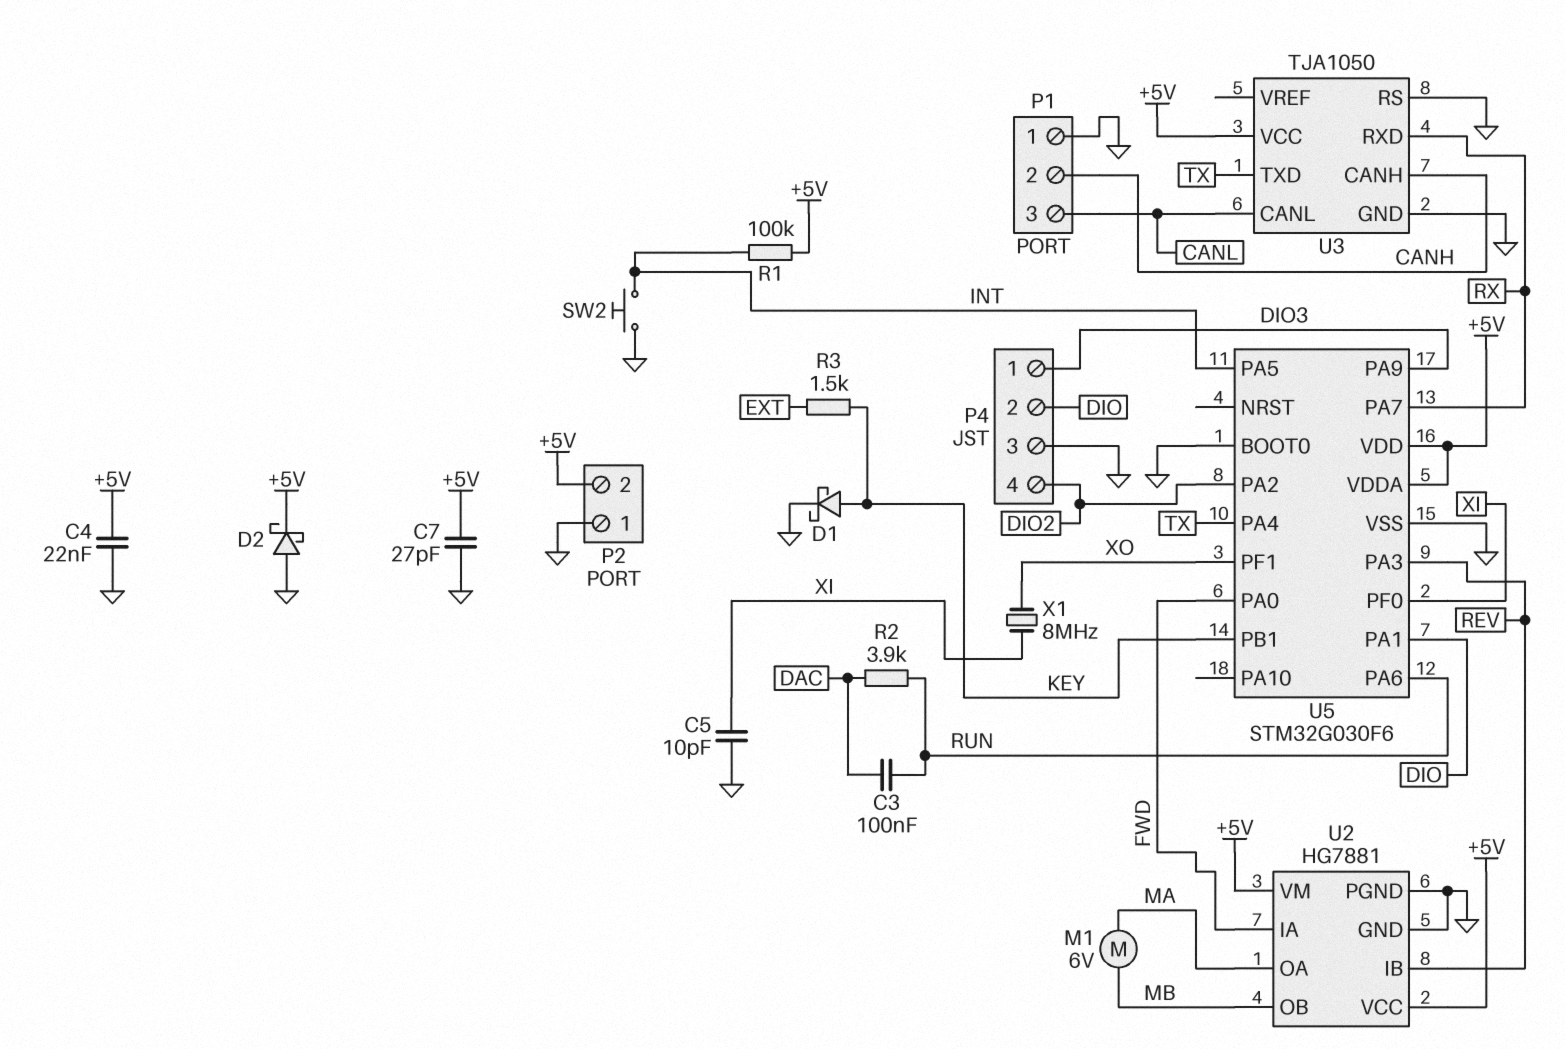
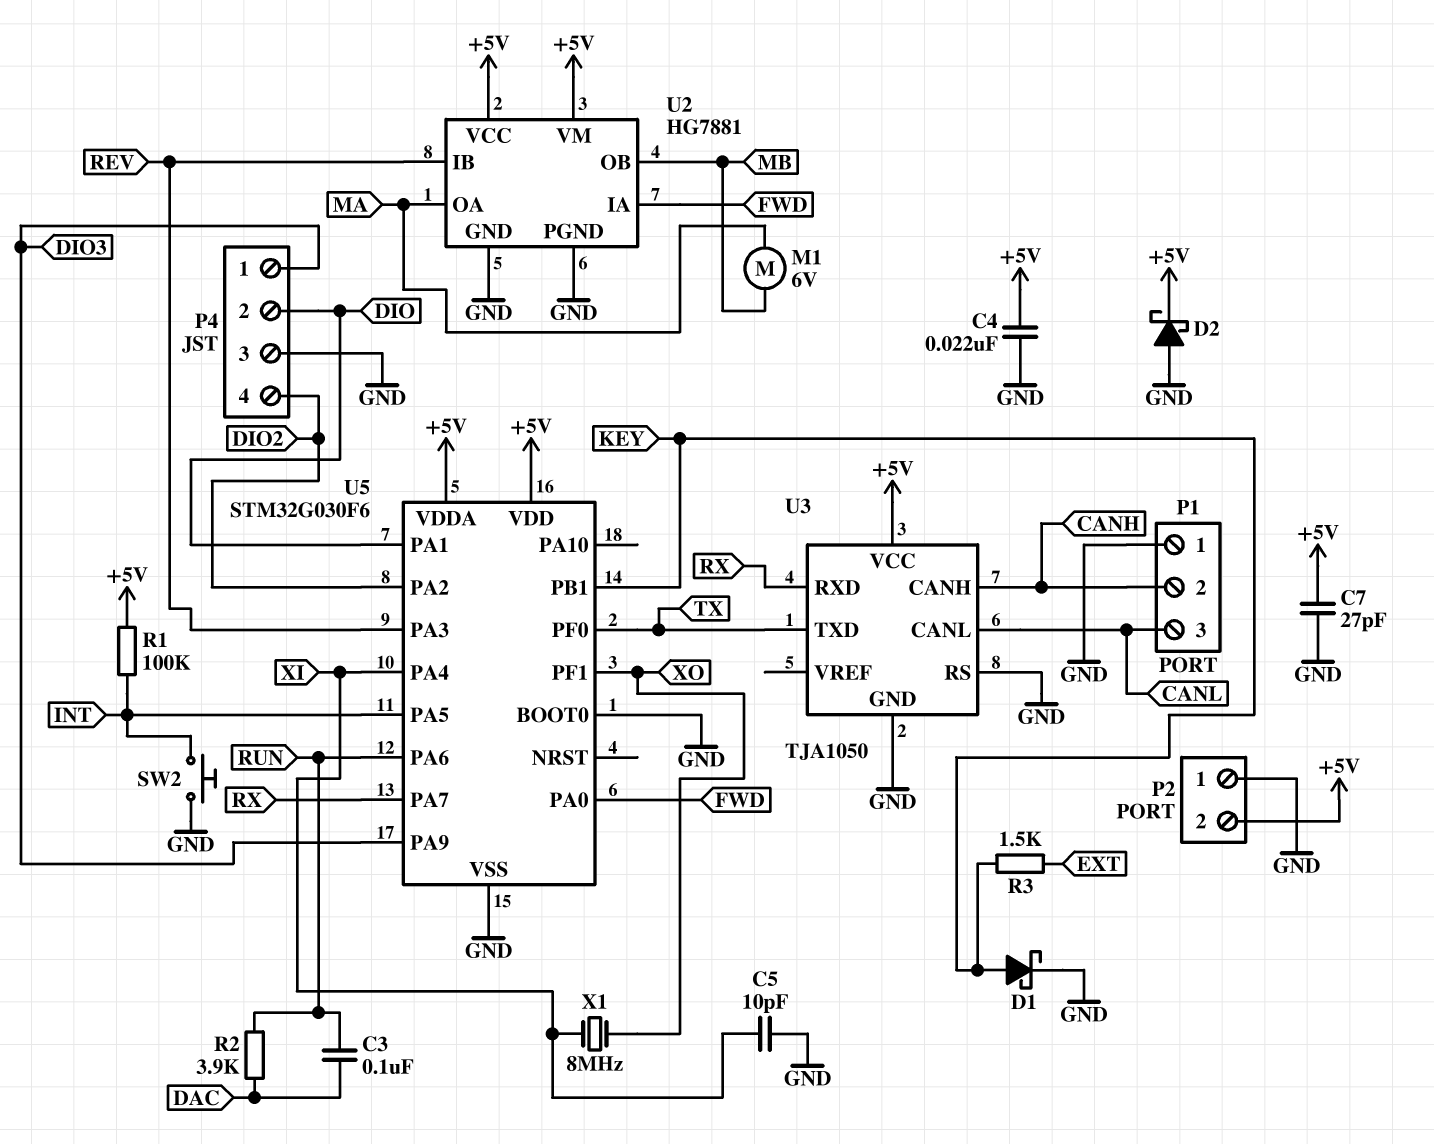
U5 pin PA4: TX -> XI
U5 pin PF0: XI -> TX

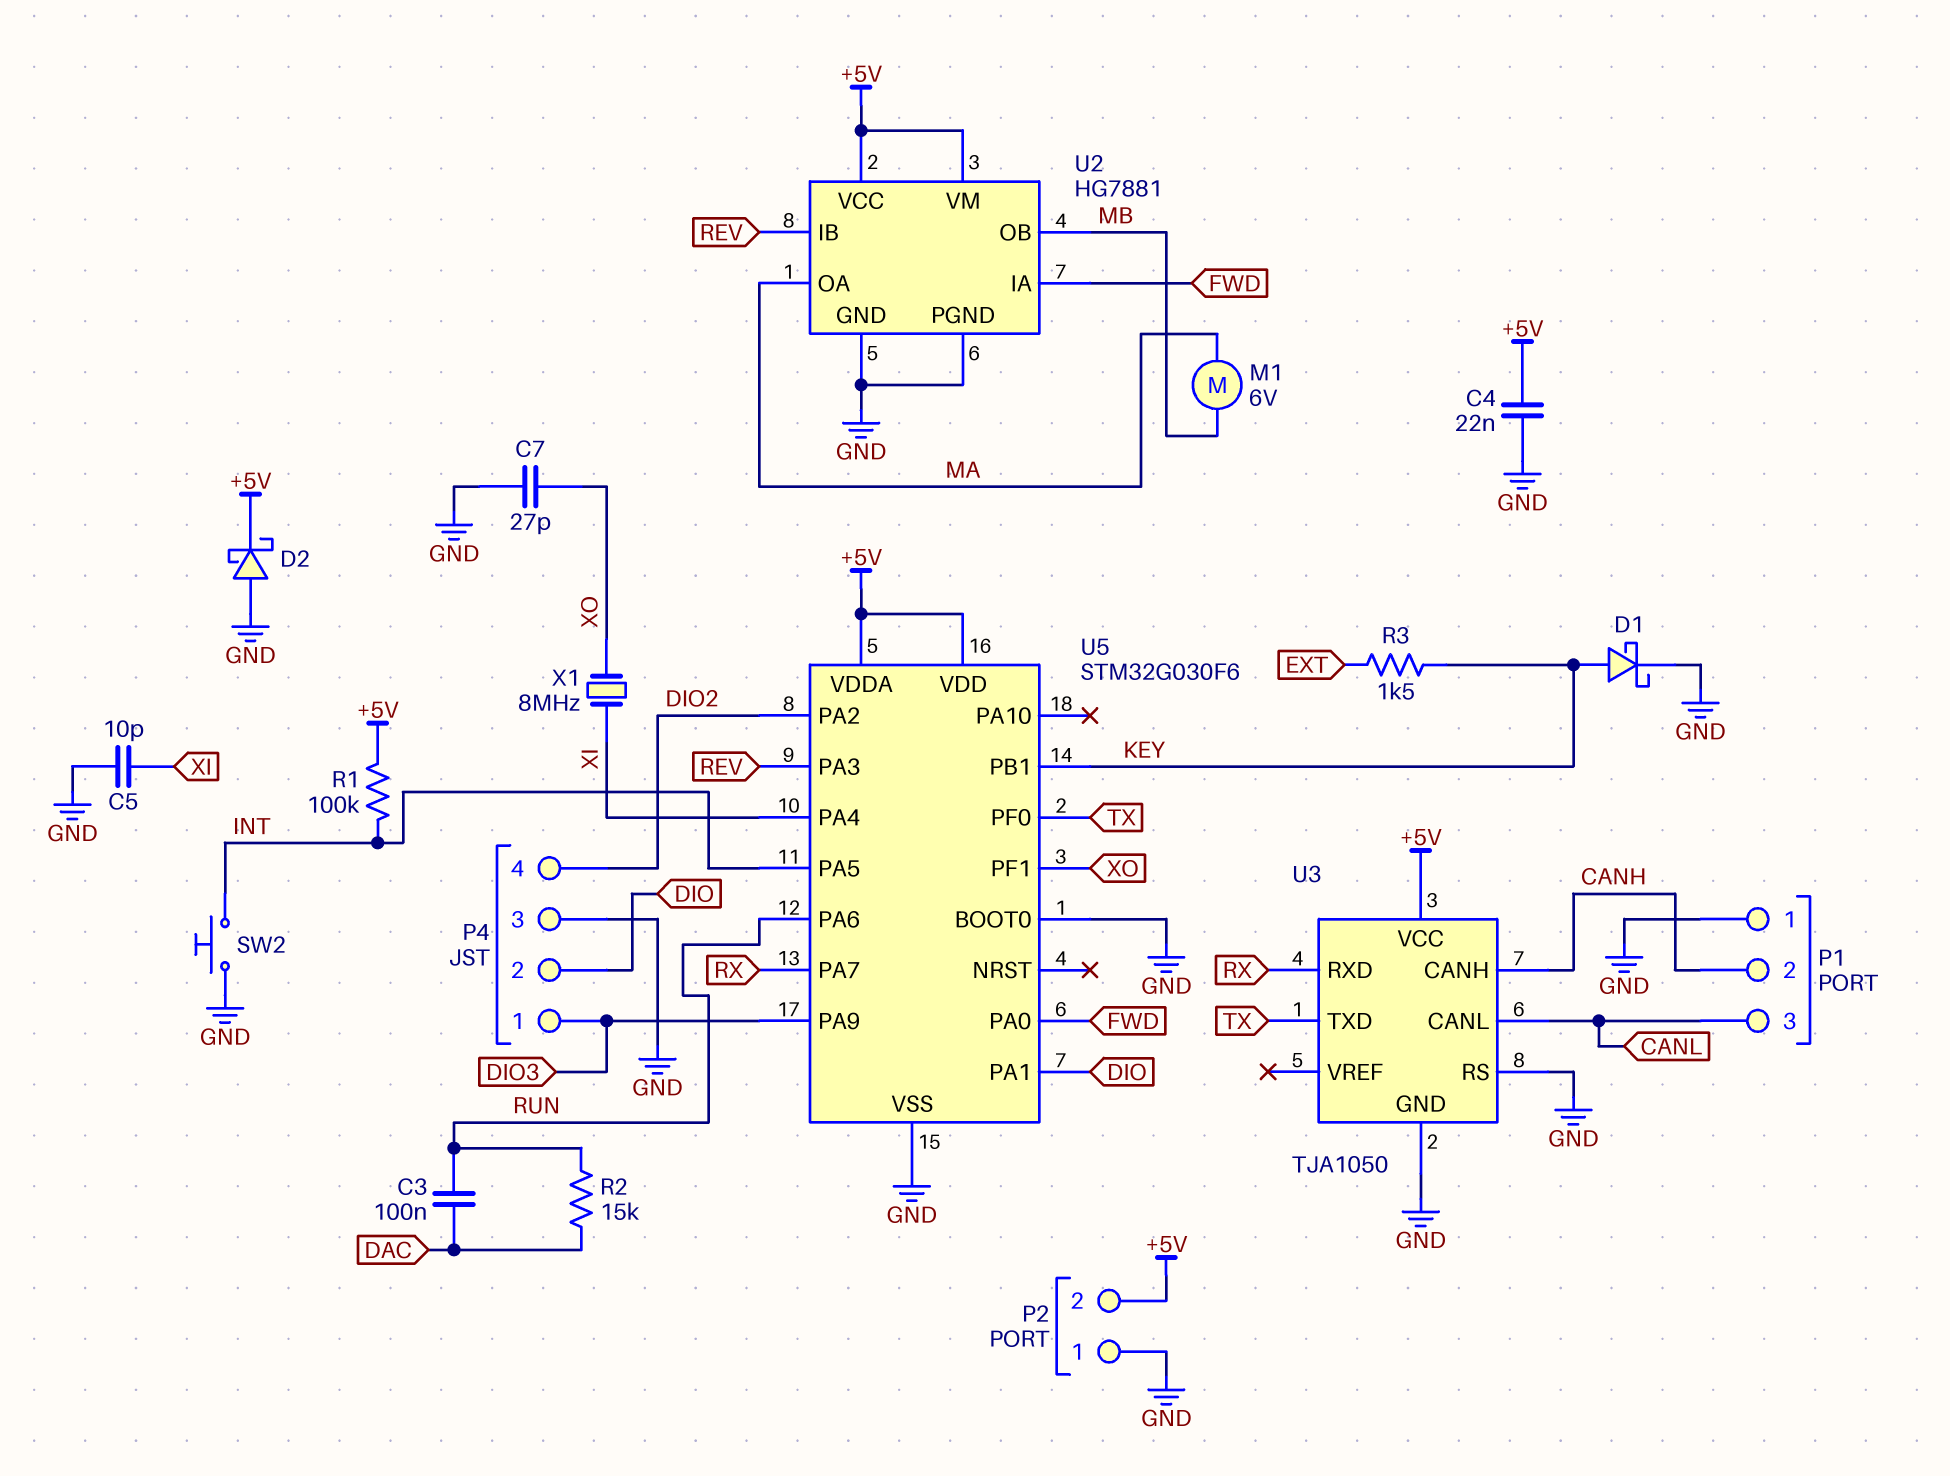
C7: 27pF (+5V, GND) -> 27pF (GND, XO)
R2: 3.9k (DAC, RUN) -> 15k (DAC, RUN)

